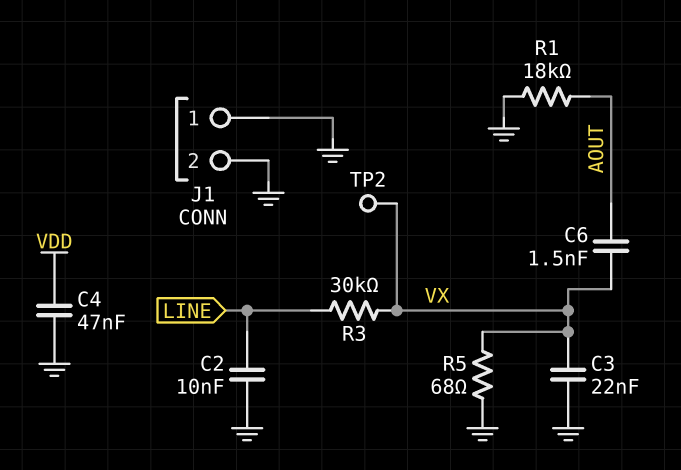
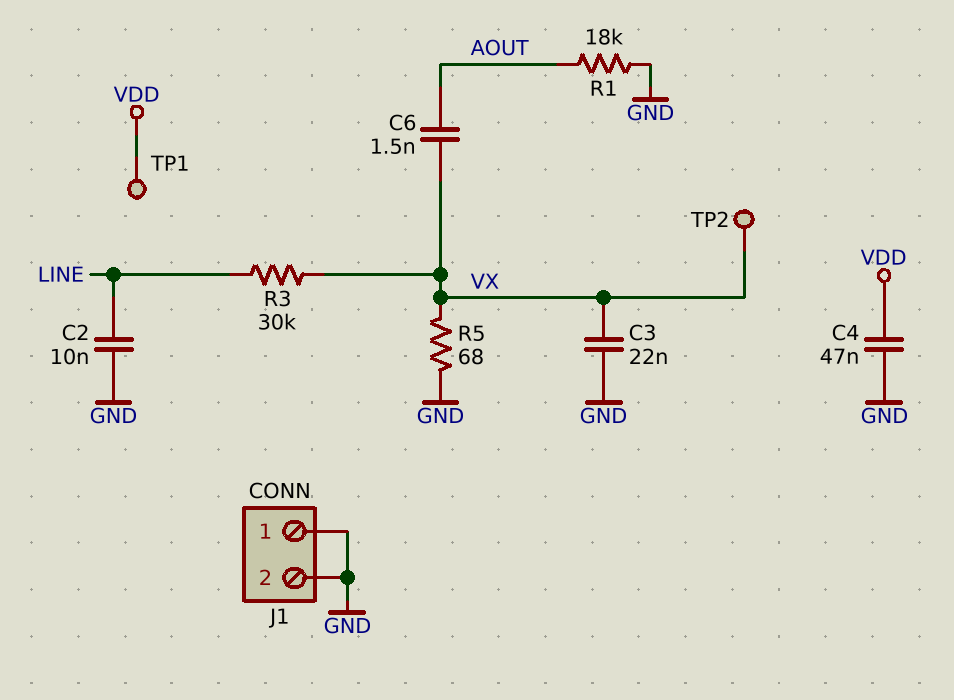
TP1: none -> test point (VDD)

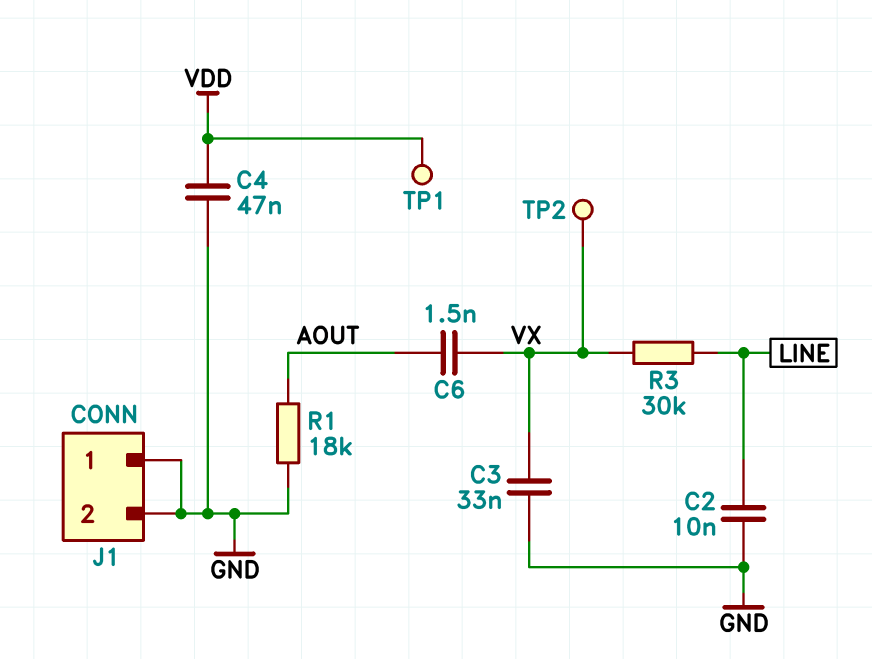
C3: 22nF (GND, VX) -> 33nF (GND, VX)
R5: 68 (GND, VX) -> none

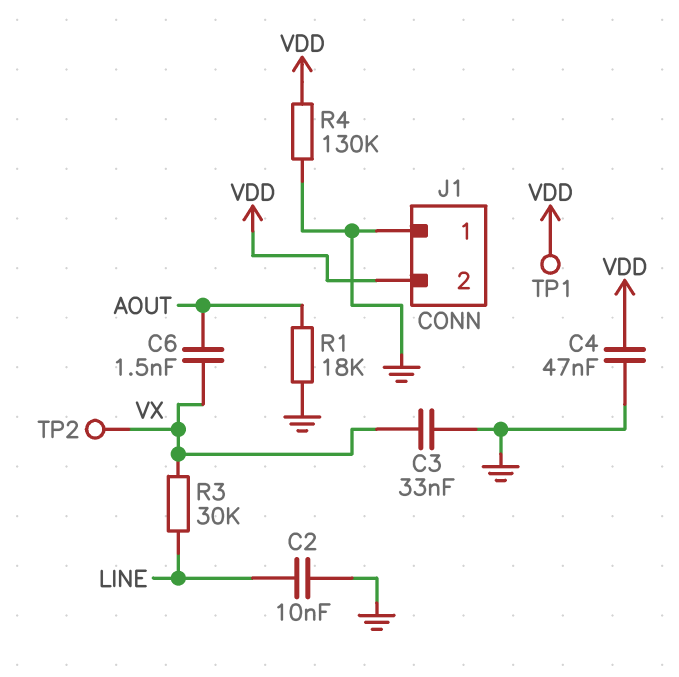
J1 pin 2: GND -> VDD
R4: none -> 130k (GND, VDD)

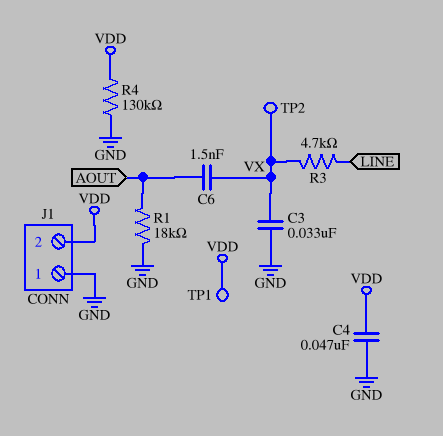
C2: 10nF (GND, LINE) -> none
R3: 30k (LINE, VX) -> 4.7k (LINE, VX)

